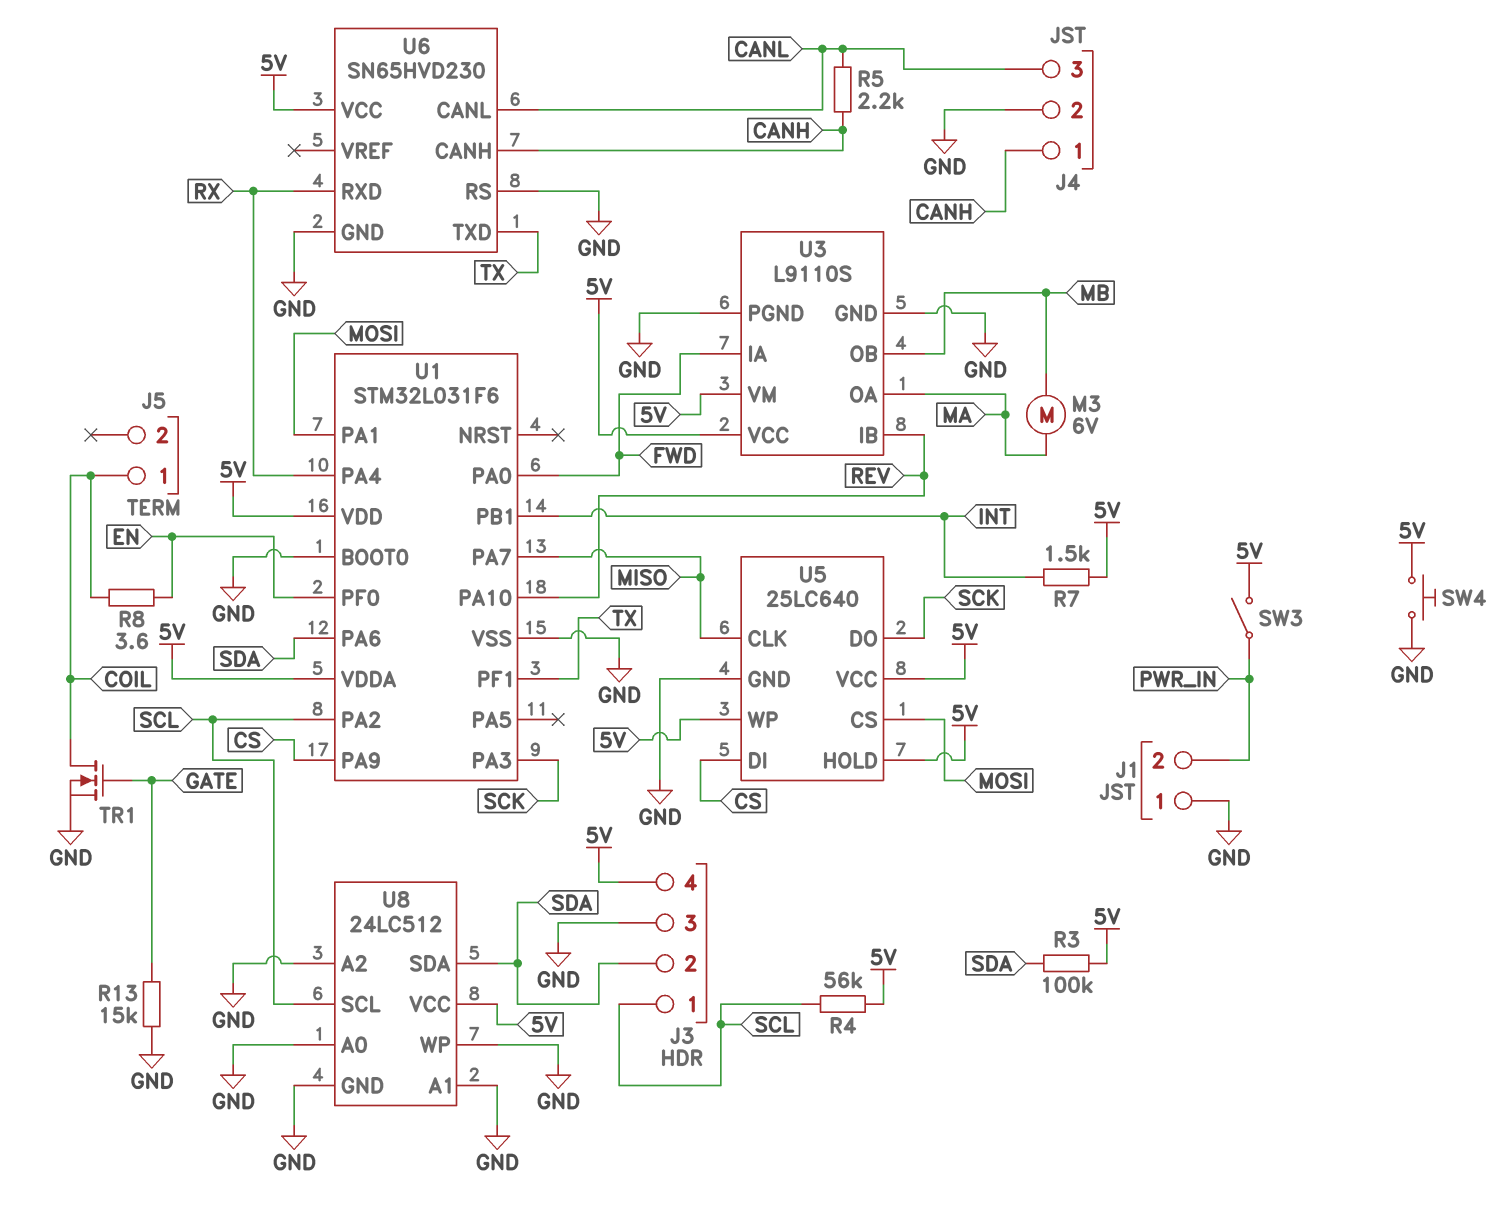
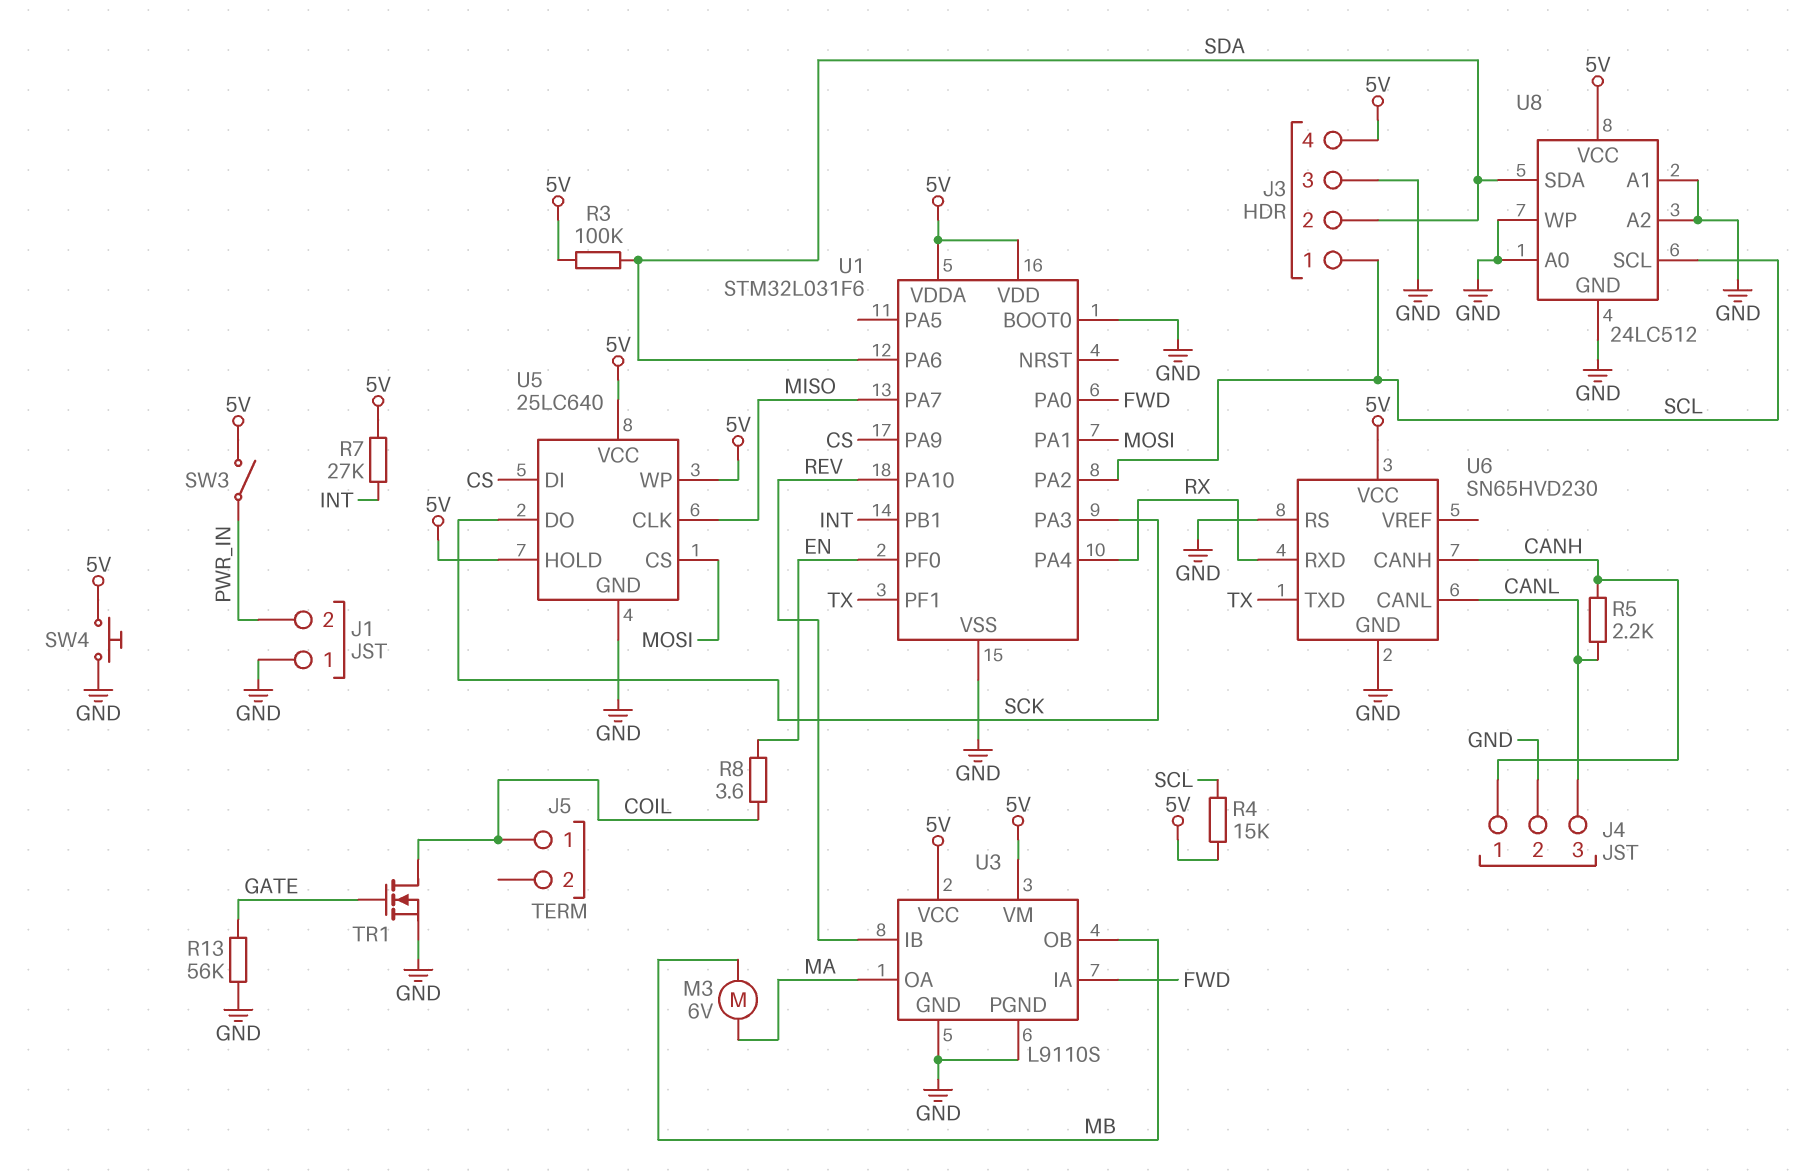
R4: 56k (5V, SCL) -> 15k (5V, SCL)
R7: 1.5k (5V, INT) -> 27k (5V, INT)
R13: 15k (GATE, GND) -> 56k (GATE, GND)

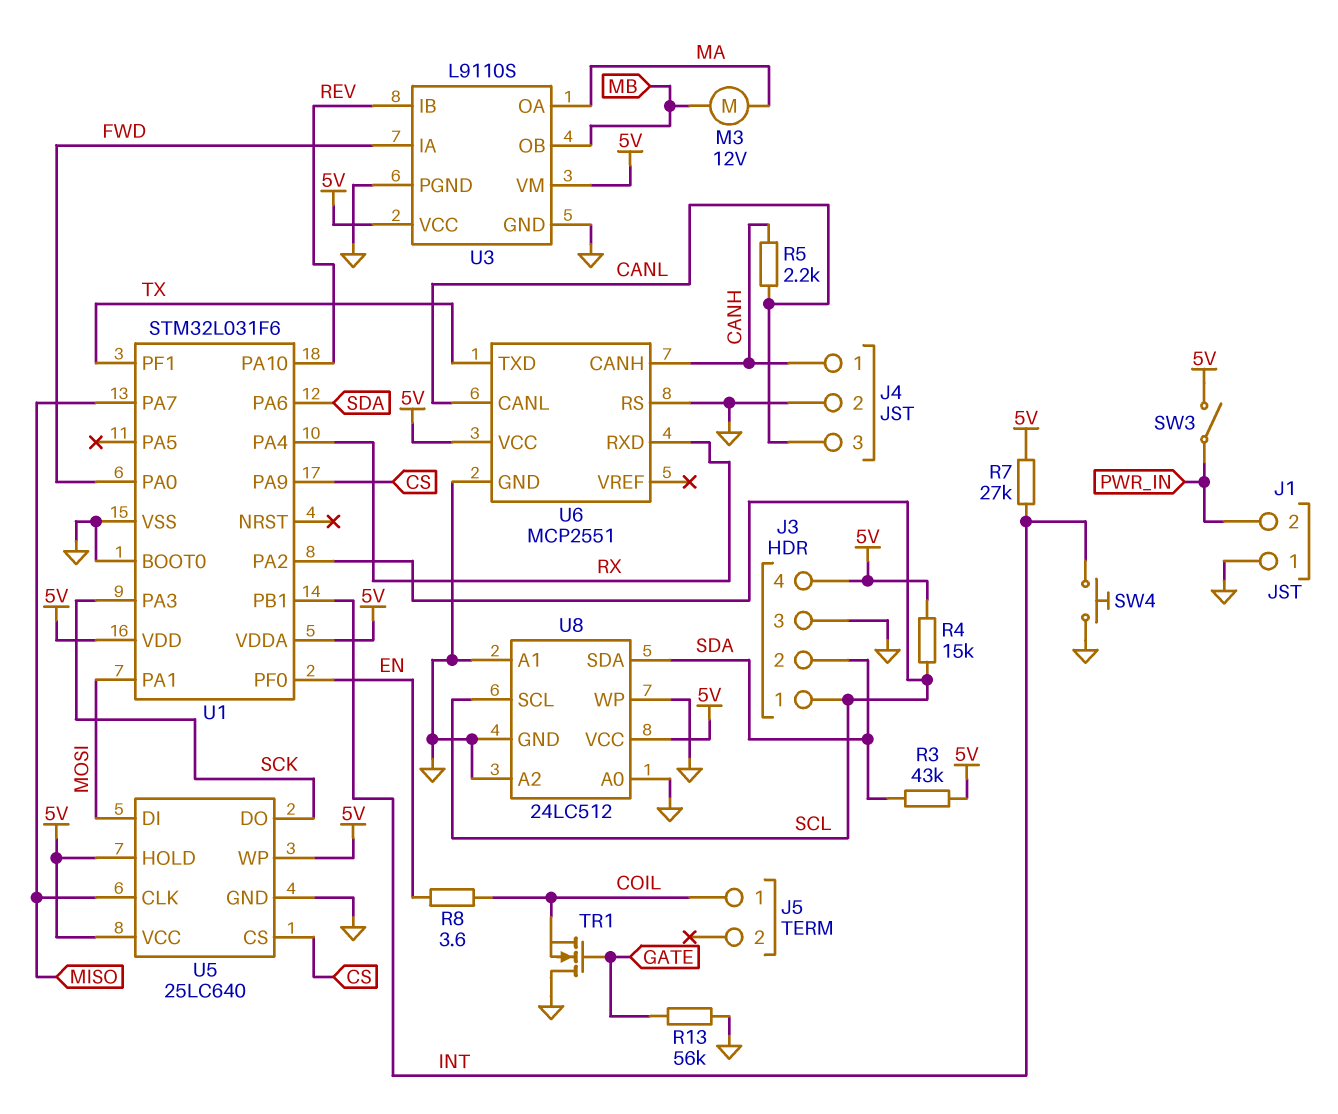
M3: motor 6V (MA, MB) -> motor 12V (MA, MB)
R3: 100k (5V, SDA) -> 43k (5V, SDA)
SW4: button (5V, GND) -> button (GND, INT)
TR1: NMOS (G GATE, D COIL, S GND) -> NMOS (G GATE, D GND, S COIL)
U5 pin CS: MOSI -> CS
U5 pin DI: CS -> MOSI
U6: SN65HVD230 -> MCP2551

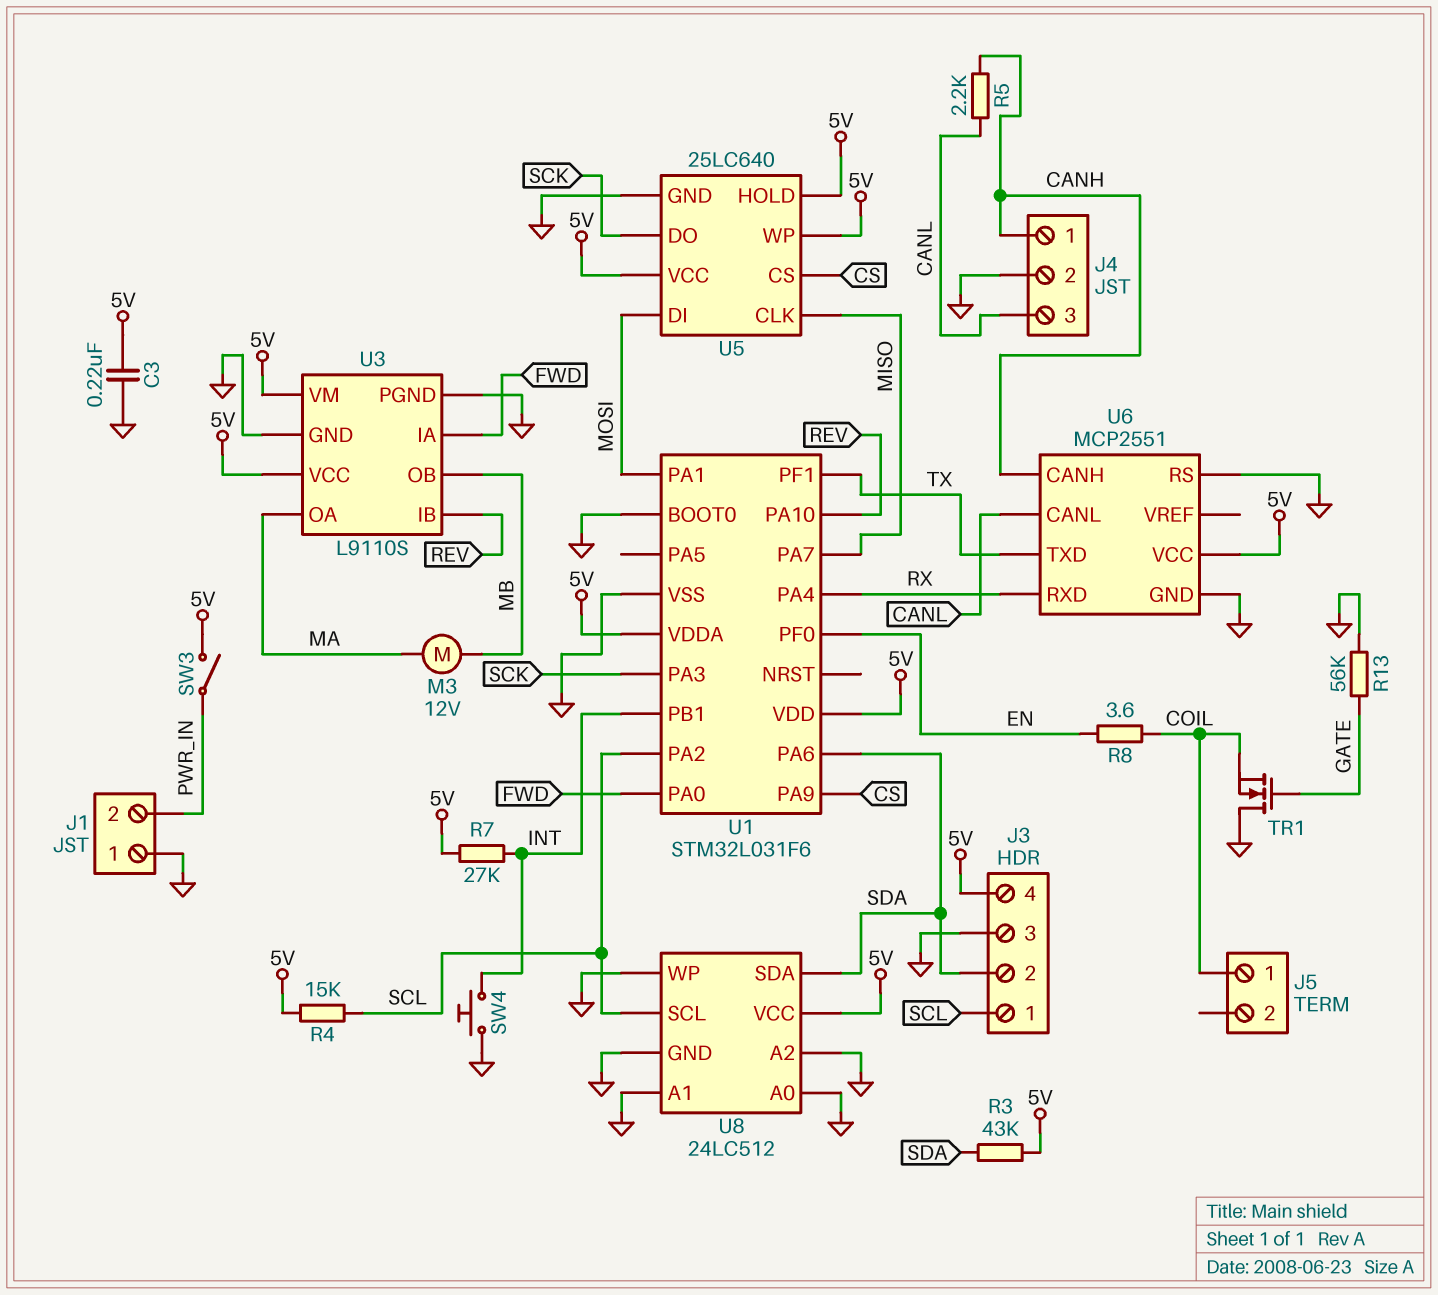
C3: none -> 220nF (5V, GND)

